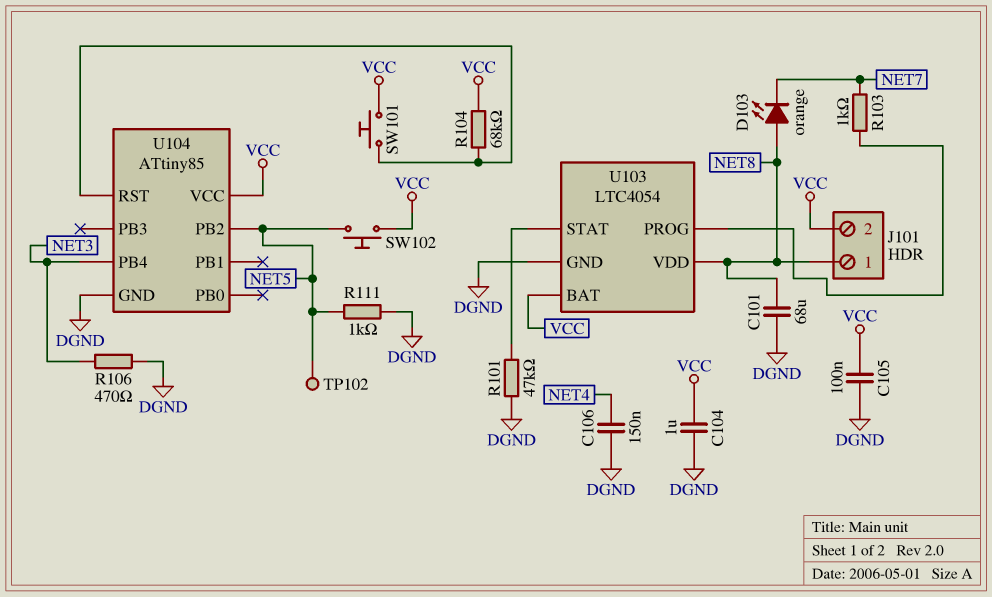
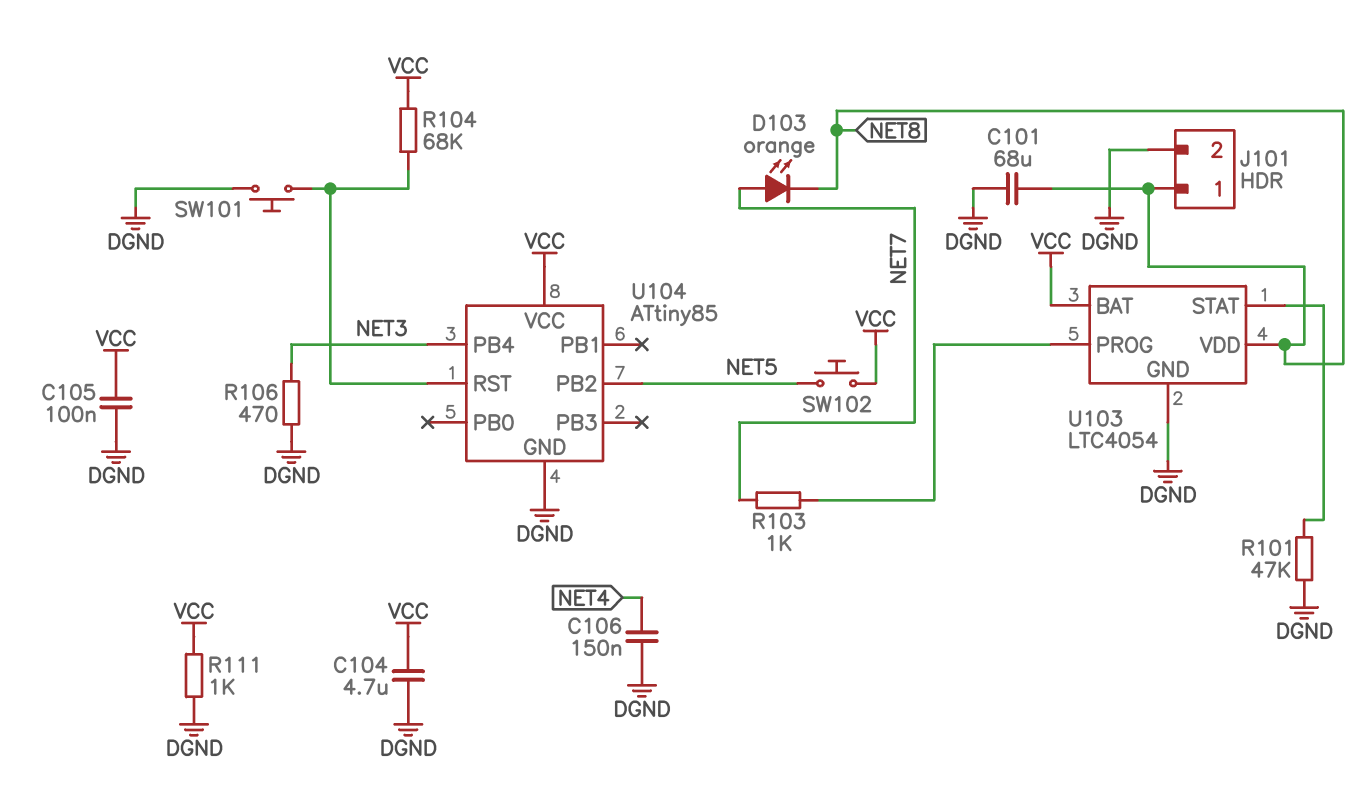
C104: 1uF (DGND, VCC) -> 4.7uF (DGND, VCC)
D103: LED orange (A NET8, K NET7) -> LED orange (A NET7, K NET8)
J101 pin 2: VCC -> DGND
R111: 1k (DGND, NET5) -> 1k (DGND, VCC)
SW101: button (U104/RST, VCC) -> button (DGND, U104/RST)
TP102: test point (NET5) -> none

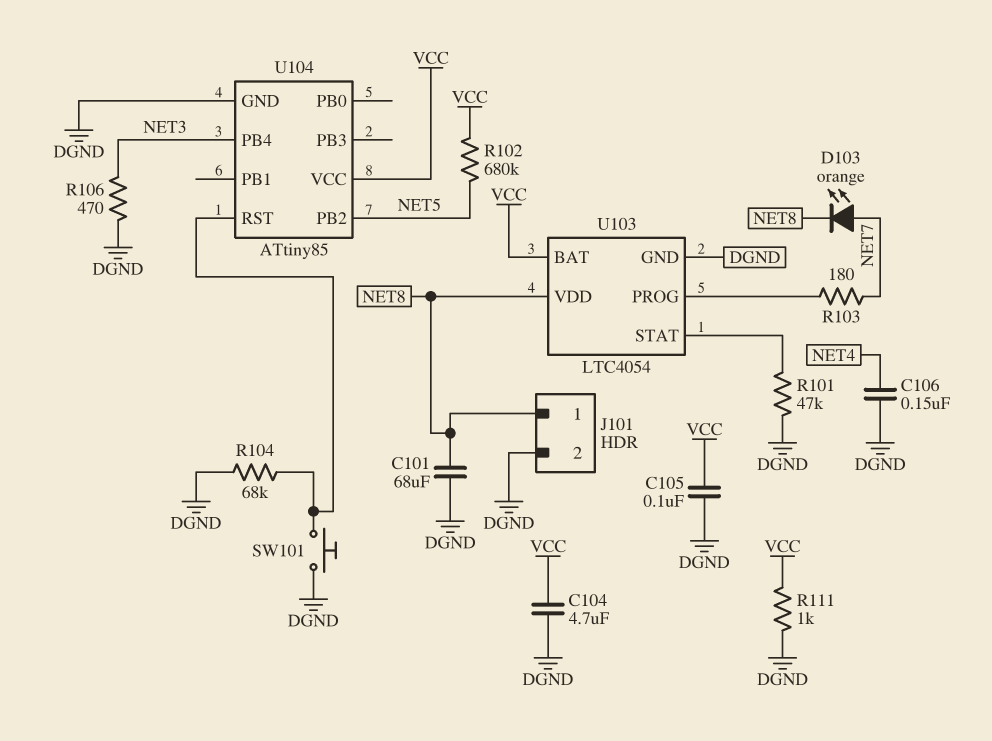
R102: none -> 680k (NET5, VCC)
R103: 1k (NET7, U103/PROG) -> 180 (NET7, U103/PROG)
R104: 68k (U104/RST, VCC) -> 68k (DGND, U104/RST)
SW102: button (NET5, VCC) -> none

